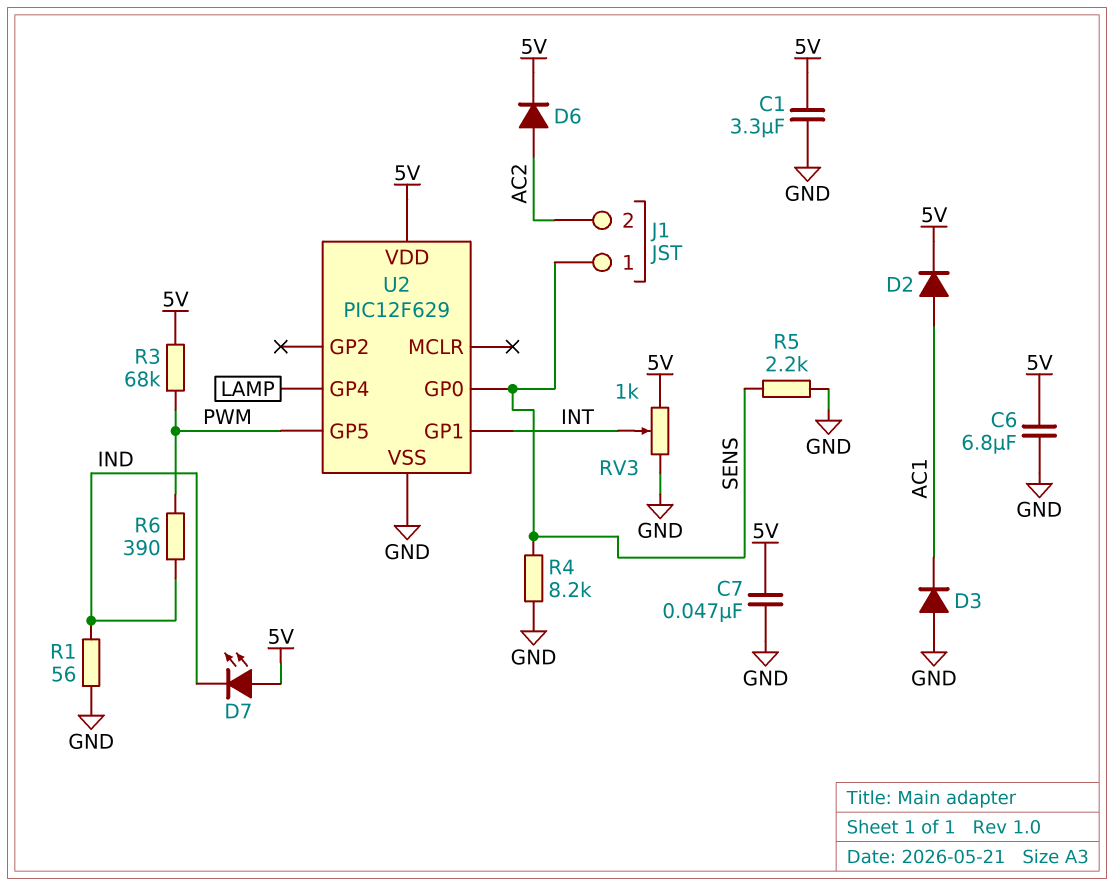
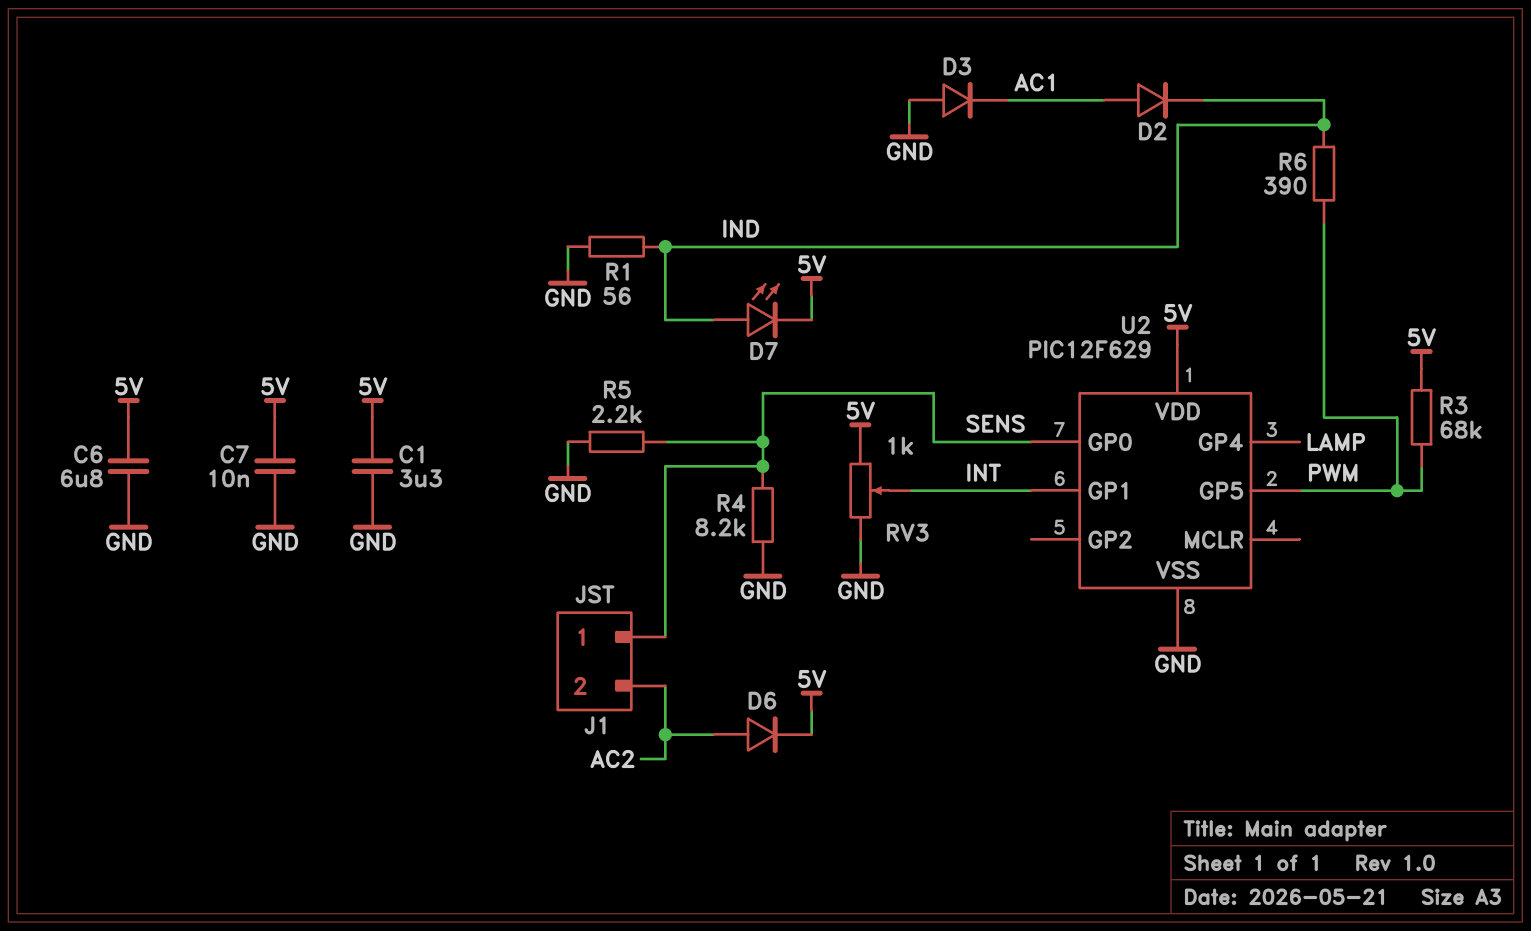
C7: 47nF (5V, GND) -> 10nF (5V, GND)
D2: diode (A AC1, K 5V) -> diode (A AC1, K IND)
D7: LED (A 5V, K IND) -> LED (A IND, K 5V)

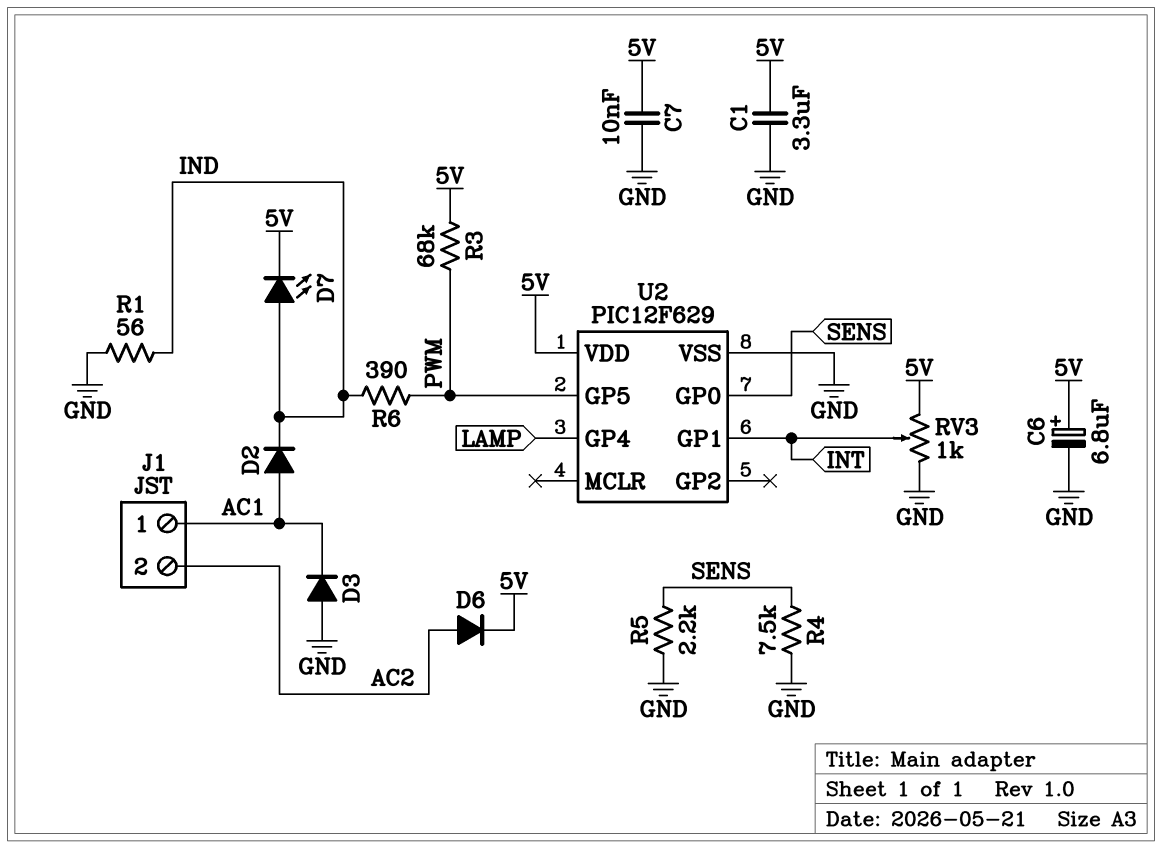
C6: 6.8uF (5V, GND) -> 6.8uF (plus 5V, minus GND)
J1 pin 1: SENS -> AC1
R4: 8.2k (GND, SENS) -> 7.5k (GND, SENS)

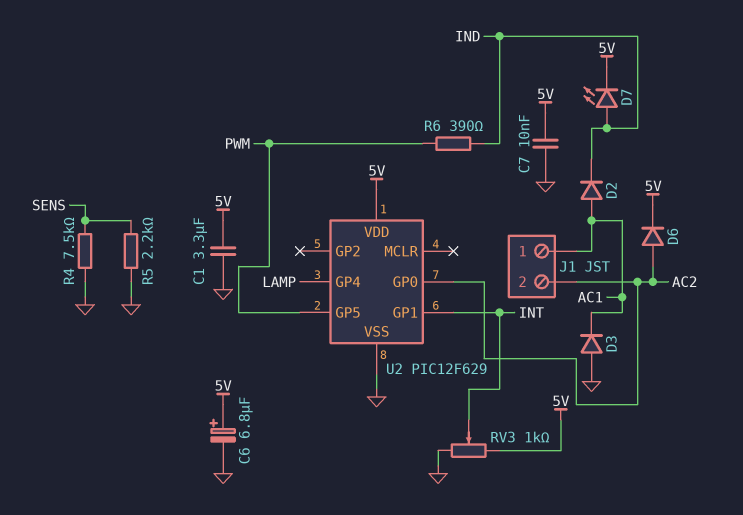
R1: 56 (GND, IND) -> none
R3: 68k (5V, PWM) -> none
U2 pin GP0: SENS -> AC2

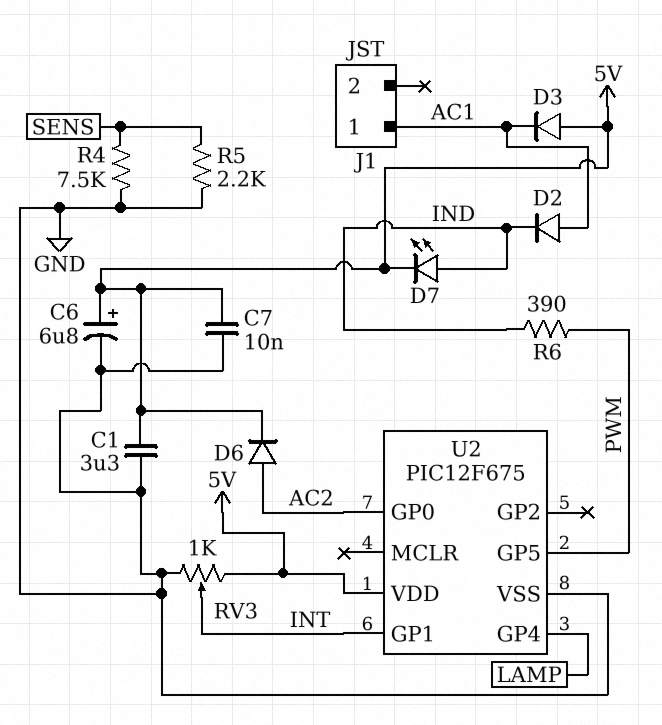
D3: diode (A GND, K AC1) -> diode (A 5V, K AC1)
J1 pin 2: AC2 -> none
U2: PIC12F629 -> PIC12F675

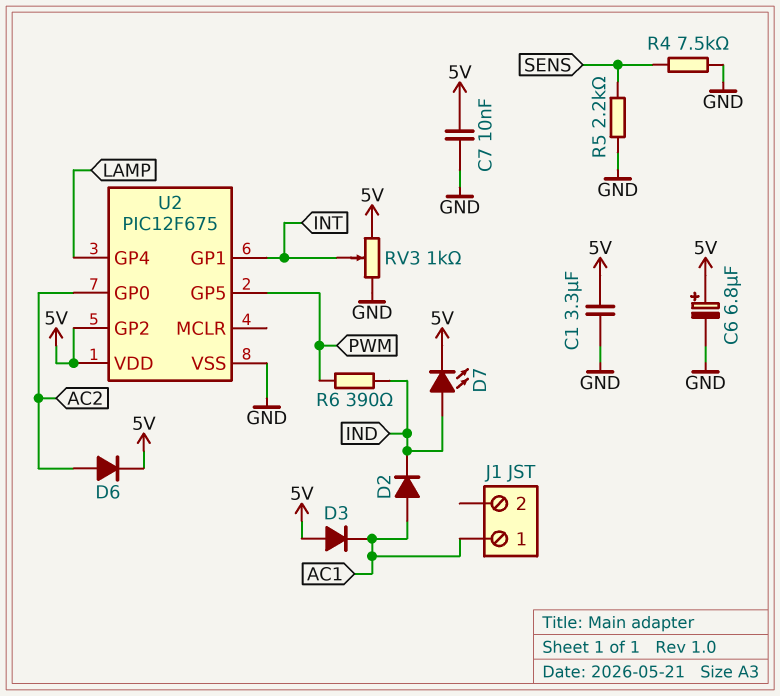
U2 pin GP2: none -> 5V

